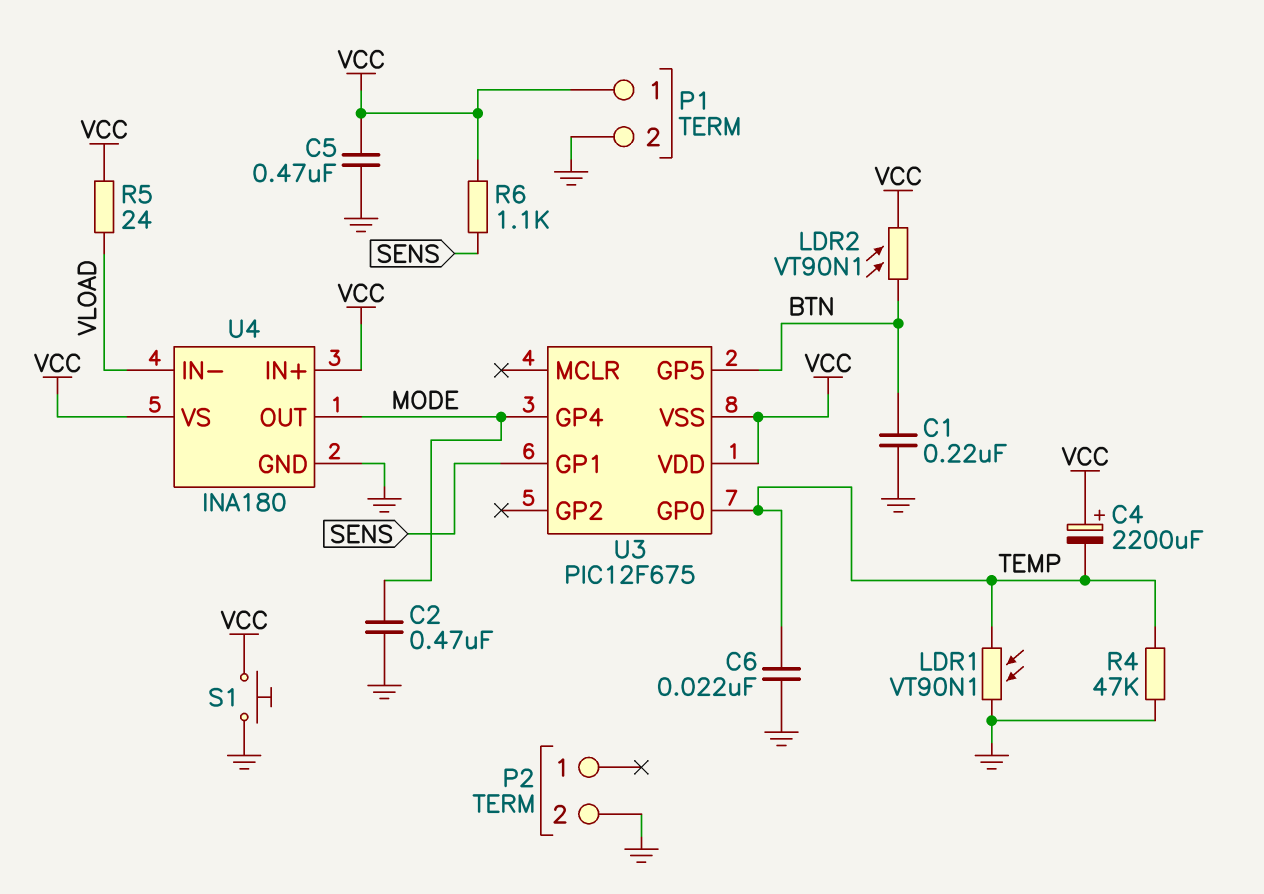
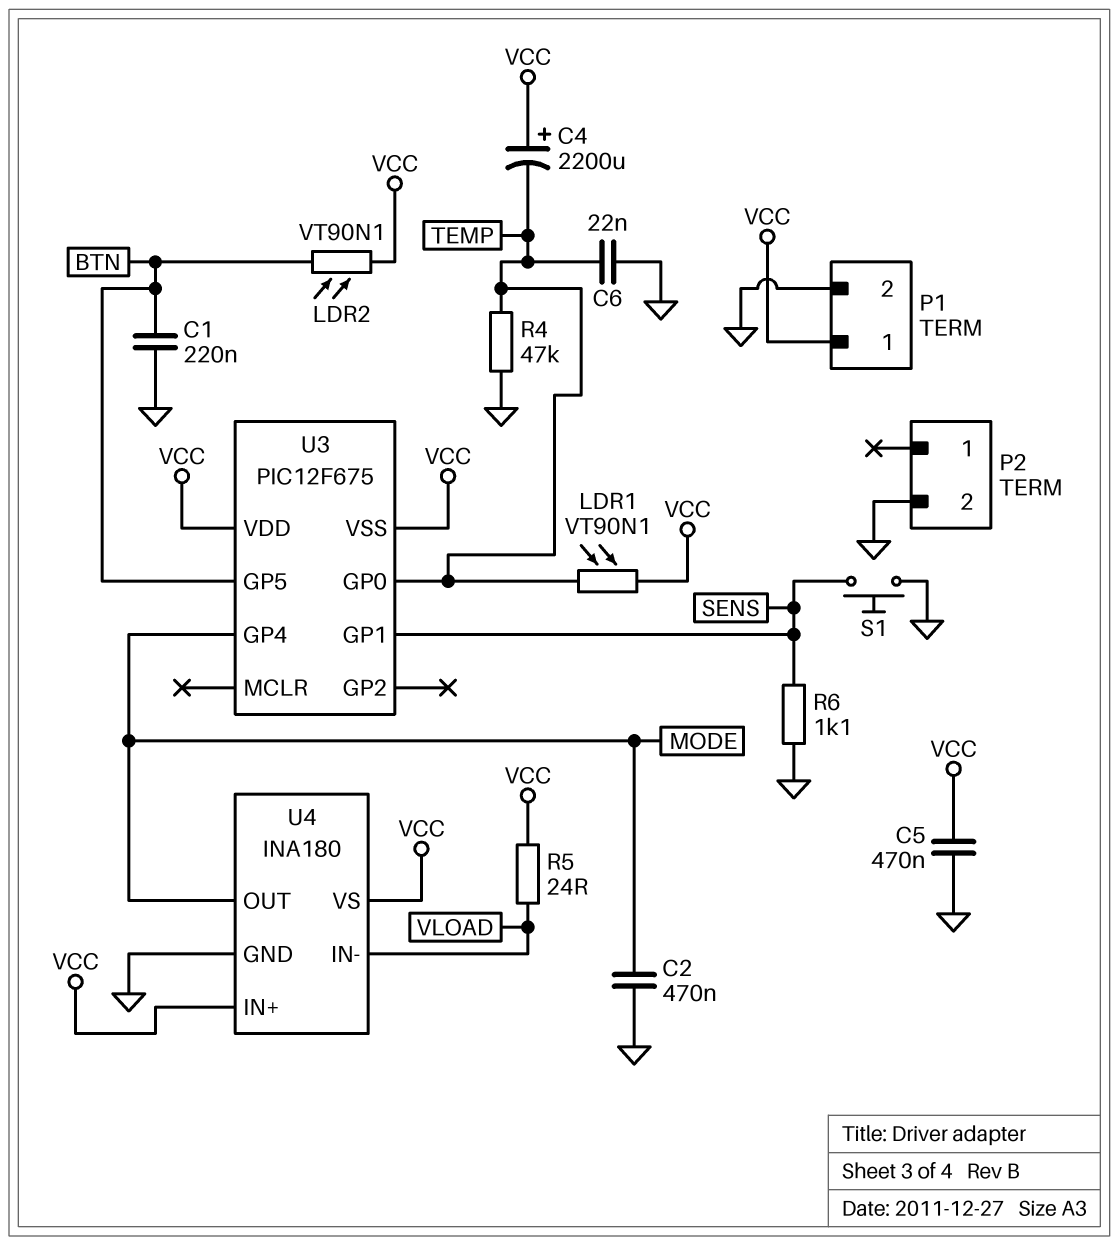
LDR1: VT90N1 (GND, TEMP) -> VT90N1 (TEMP, VCC)
R6: 1.1k (SENS, VCC) -> 1.1k (GND, SENS)
S1: button (GND, VCC) -> button (GND, SENS)

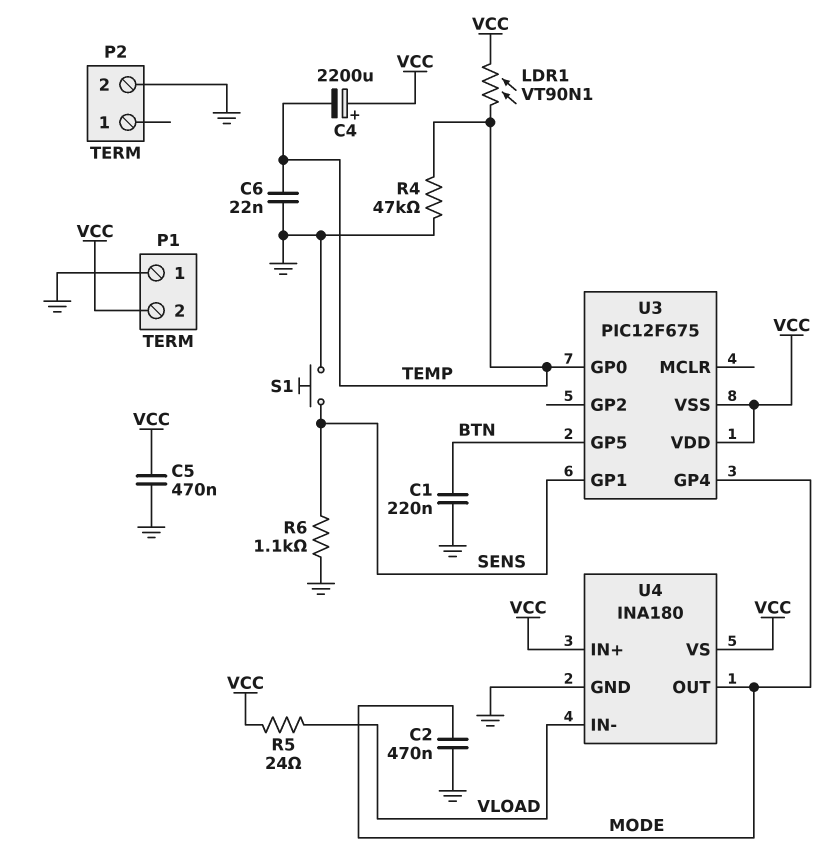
LDR2: VT90N1 (BTN, VCC) -> none
P1 pin 1: VCC -> GND
P1 pin 2: GND -> VCC

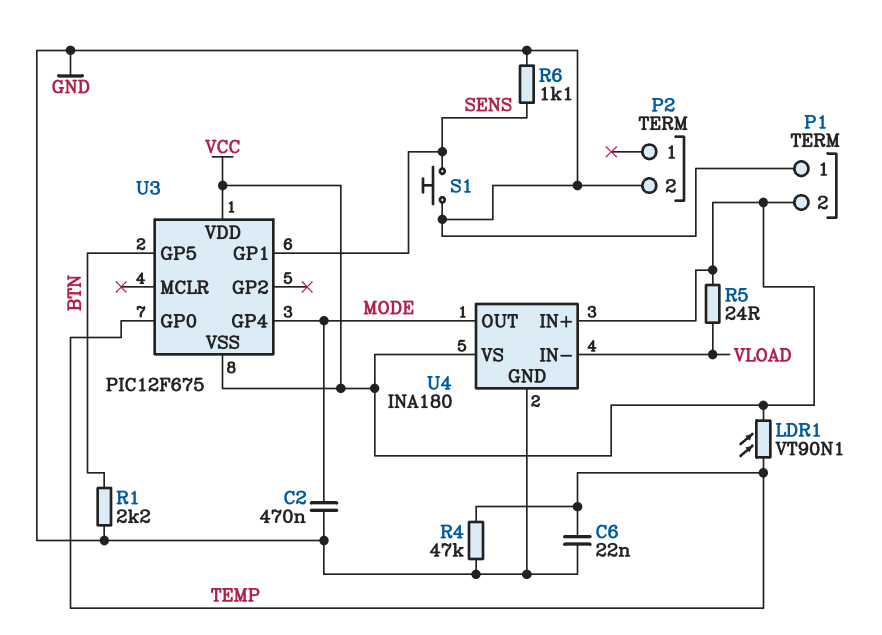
C1: 220nF (BTN, GND) -> none
C4: 2200uF (plus VCC, minus TEMP) -> none
C5: 470nF (GND, VCC) -> none
R1: none -> 2.2k (BTN, GND)

